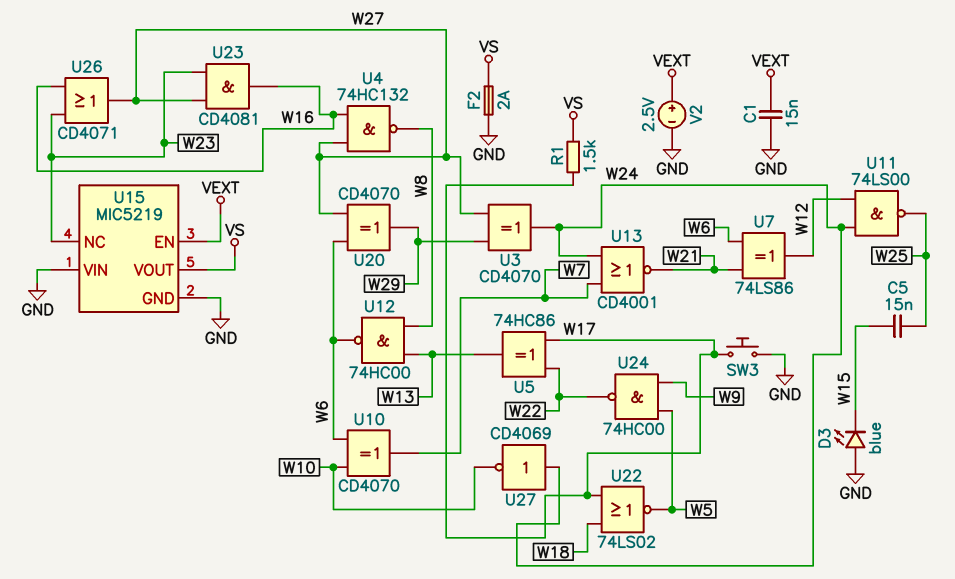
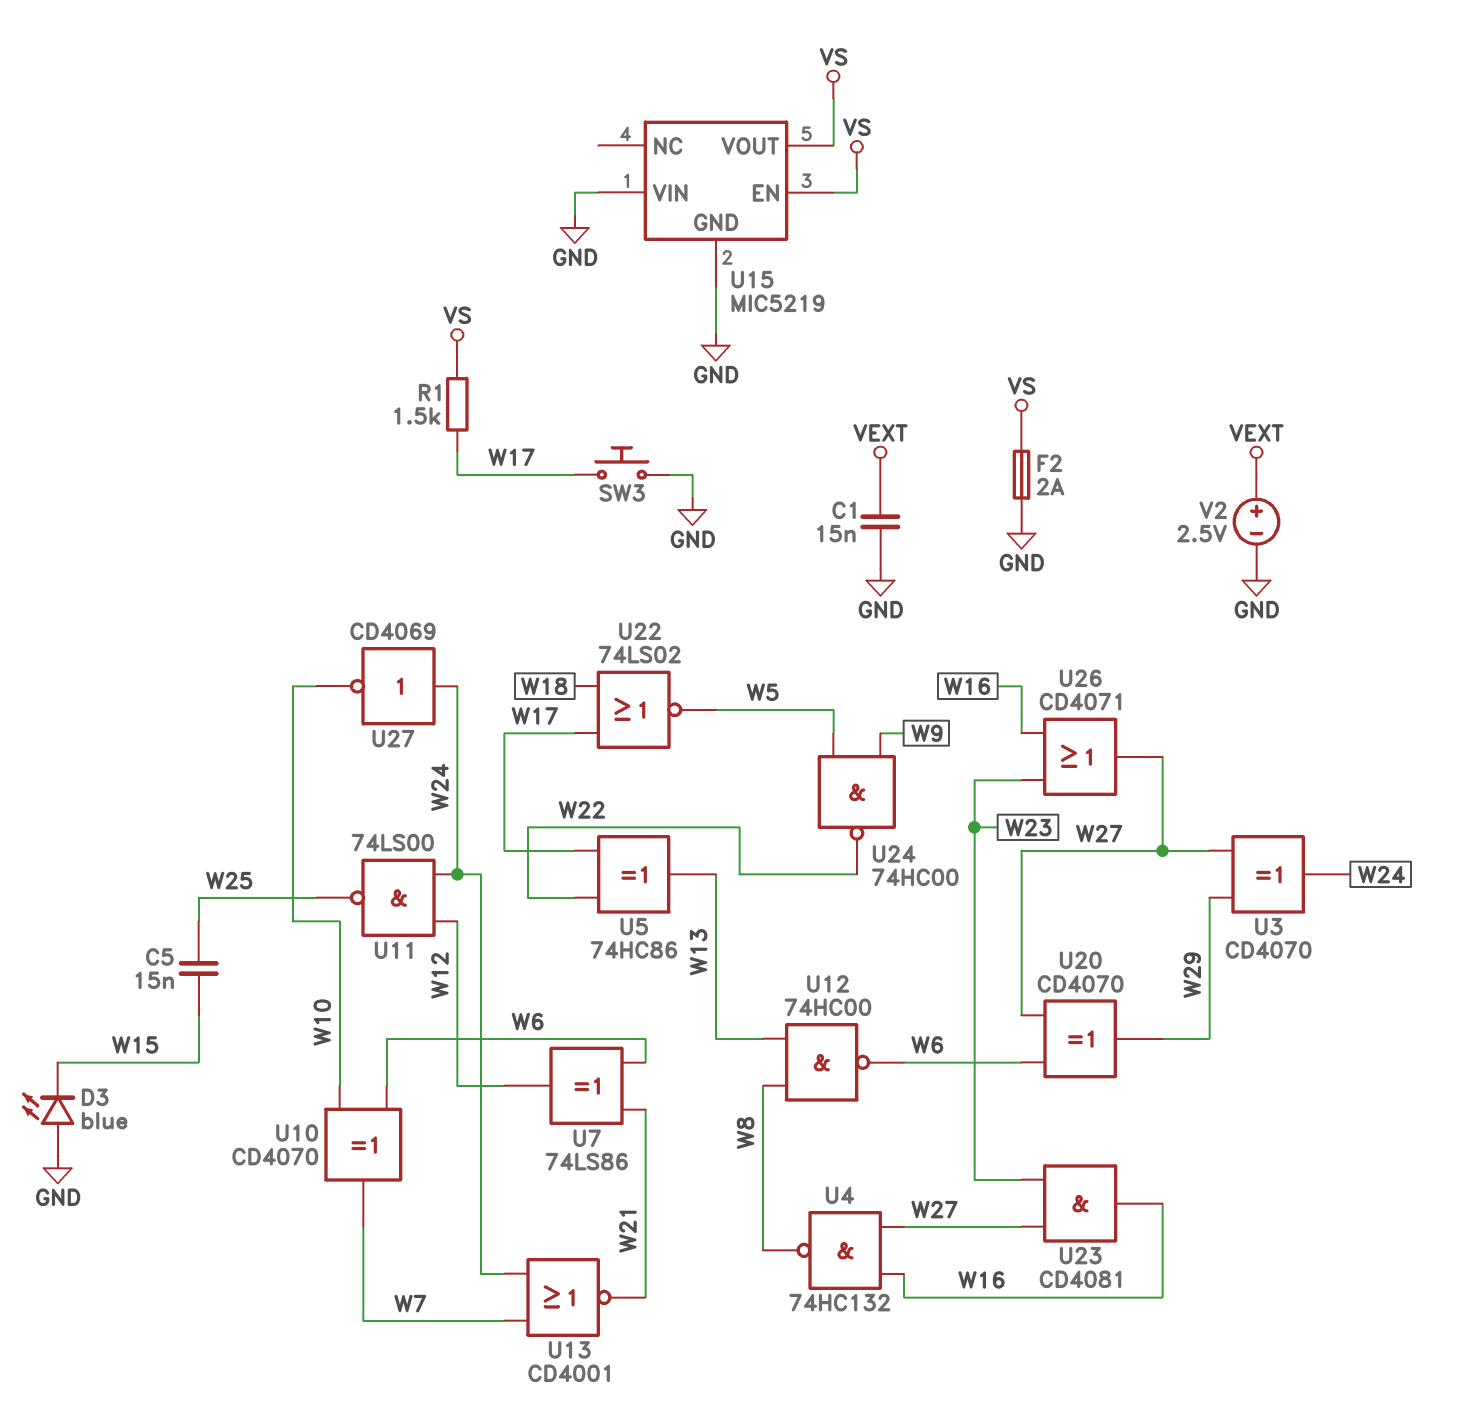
U15 pin EN: VEXT -> VS
U15 pin NC: W23 -> none

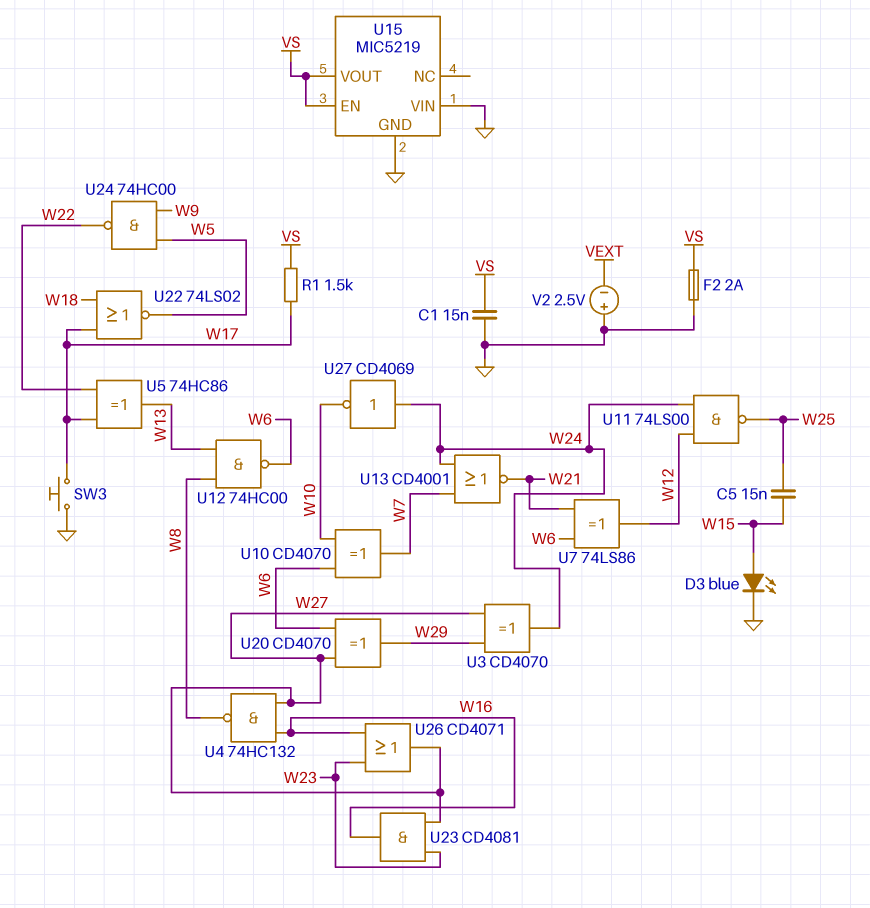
C1: 15nF (GND, VEXT) -> 15nF (GND, VS)
D3: LED blue (A GND, K W15) -> LED blue (A W15, K GND)
V2: 2.5V (plus VEXT, minus GND) -> 2.5V (plus GND, minus VEXT)

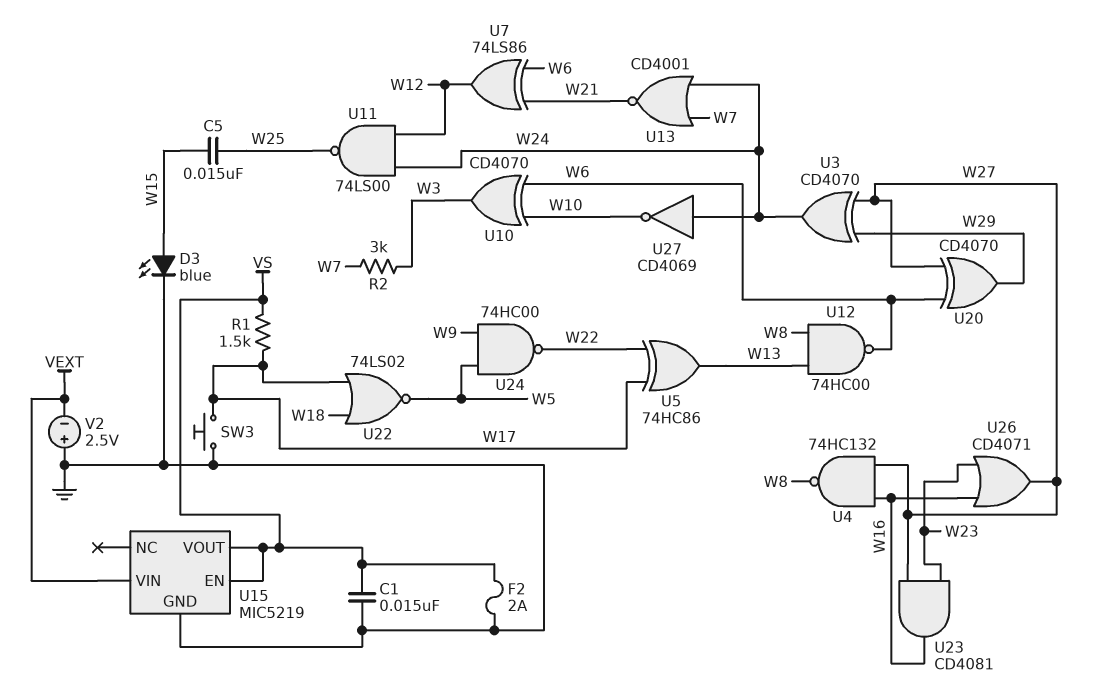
R2: none -> 3k (W3, W7)
U10: XOR CD4070 (in W6, in W10, out W7) -> XOR CD4070 (in W6, in W10, out W3)
U15 pin VIN: GND -> VEXT

